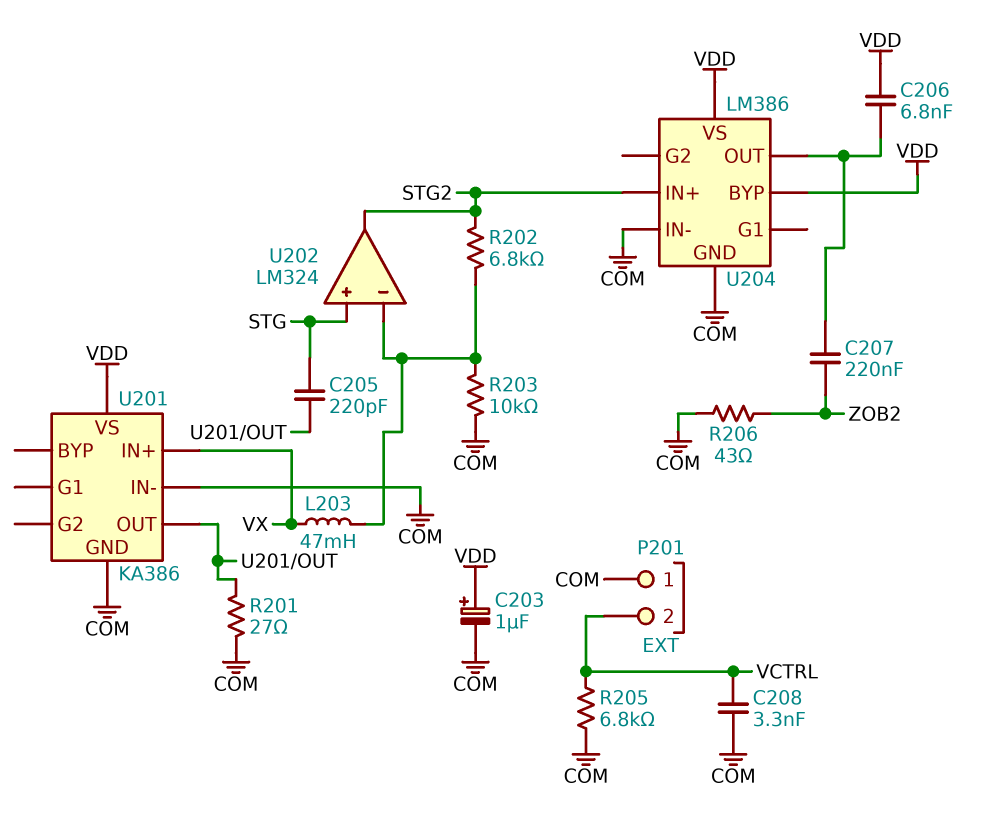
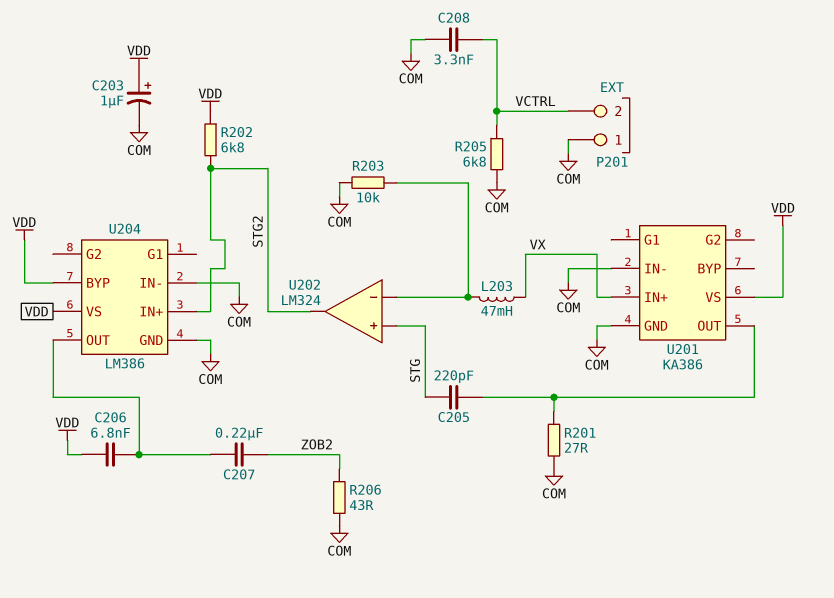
R202: 6.8k (STG2, U202/in-) -> 6.8k (STG2, VDD)

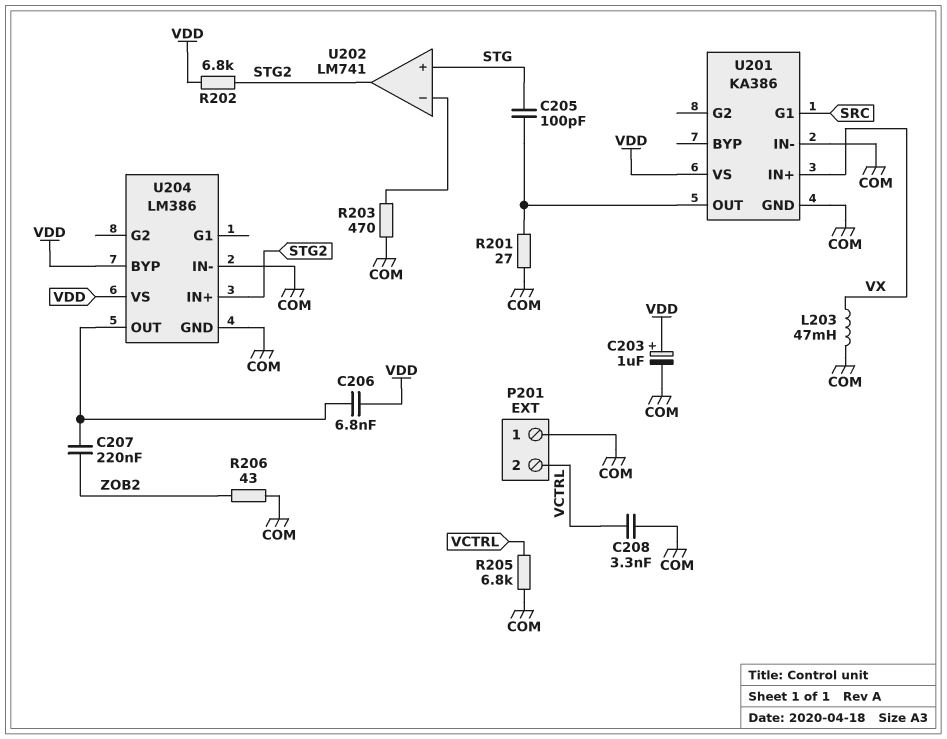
C205: 220pF (STG, U201/OUT) -> 100pF (STG, U201/OUT)
L203: 47mH (U202/in-, VX) -> 47mH (COM, VX)
R203: 10k (COM, U202/in-) -> 470 (COM, U202/in-)
U201 pin G1: none -> SRC
U202: LM324 -> LM741

